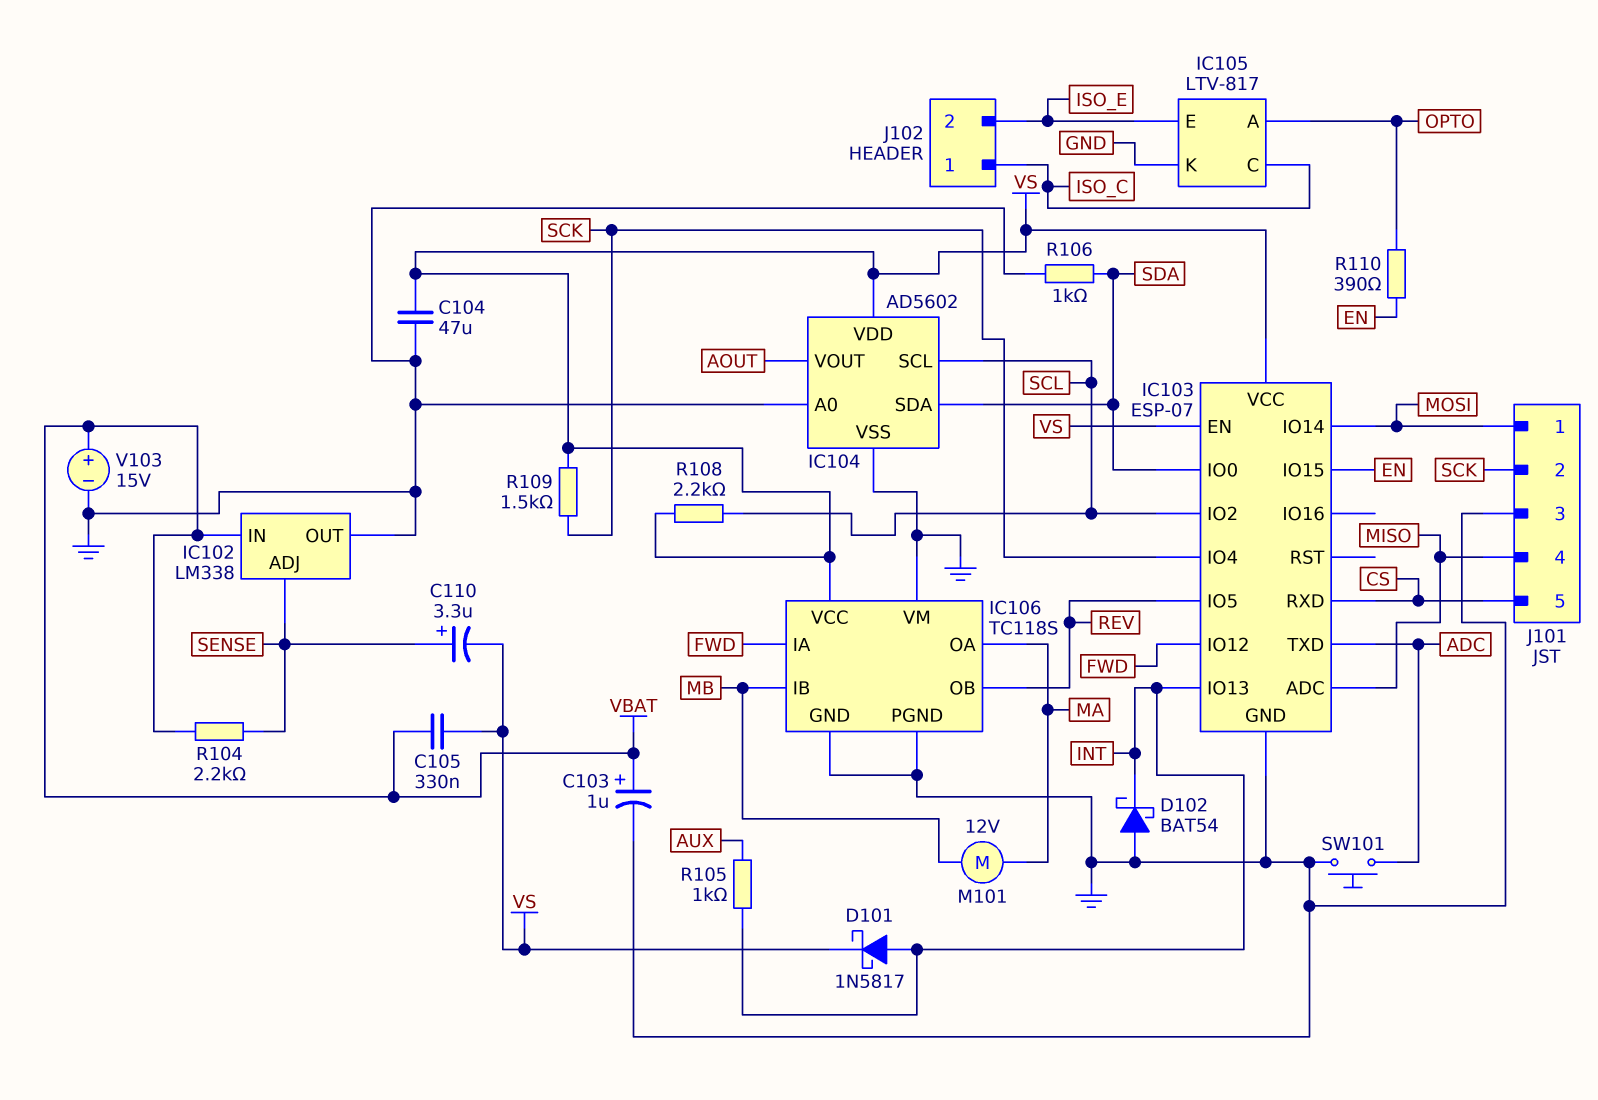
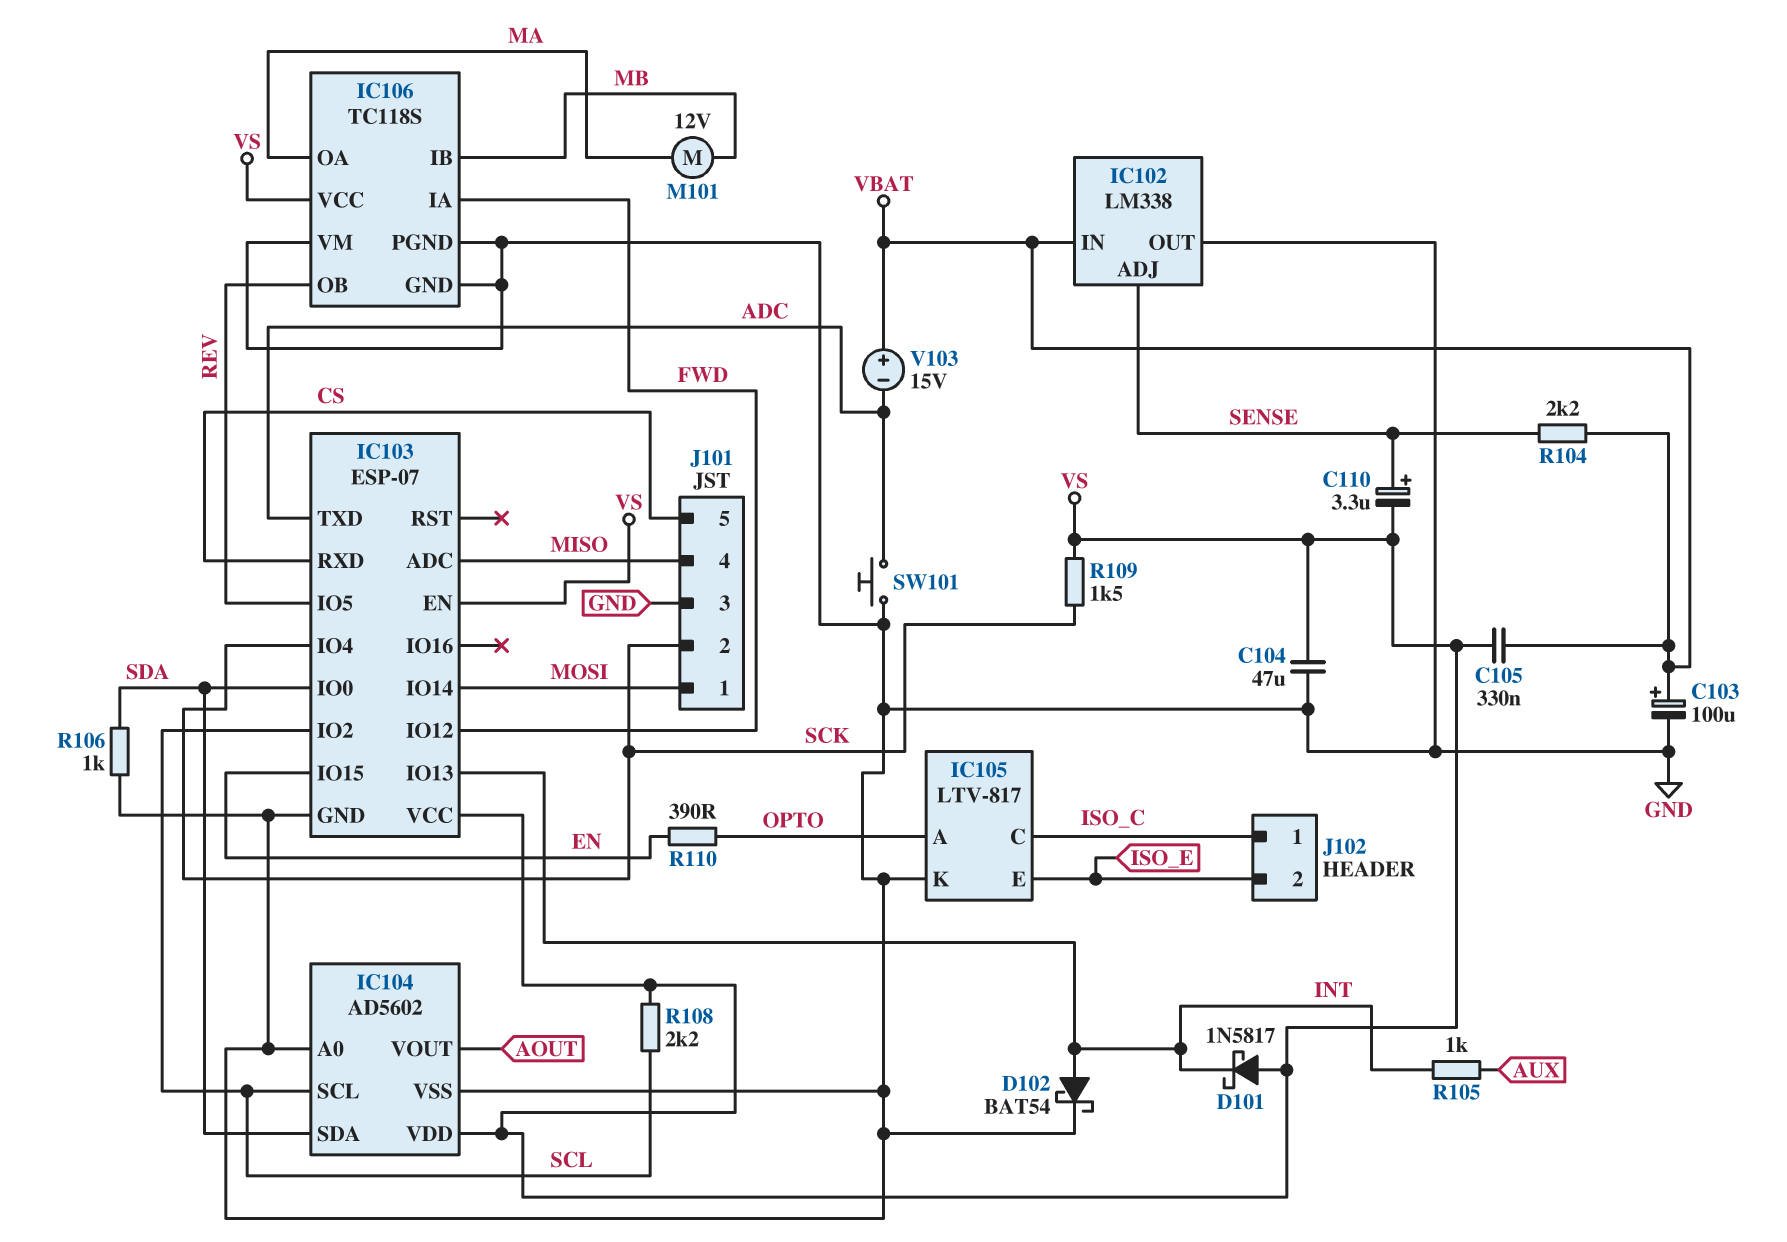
C103: 1uF (plus VBAT, minus GND) -> 100uF (plus VBAT, minus GND)
D101: schottky 1N5817 (A INT, K VS) -> schottky 1N5817 (A VS, K INT)
D102: schottky BAT54 (A GND, K INT) -> schottky BAT54 (A INT, K GND)
V103: 15V (plus VBAT, minus GND) -> 15V (plus VBAT, minus ADC)

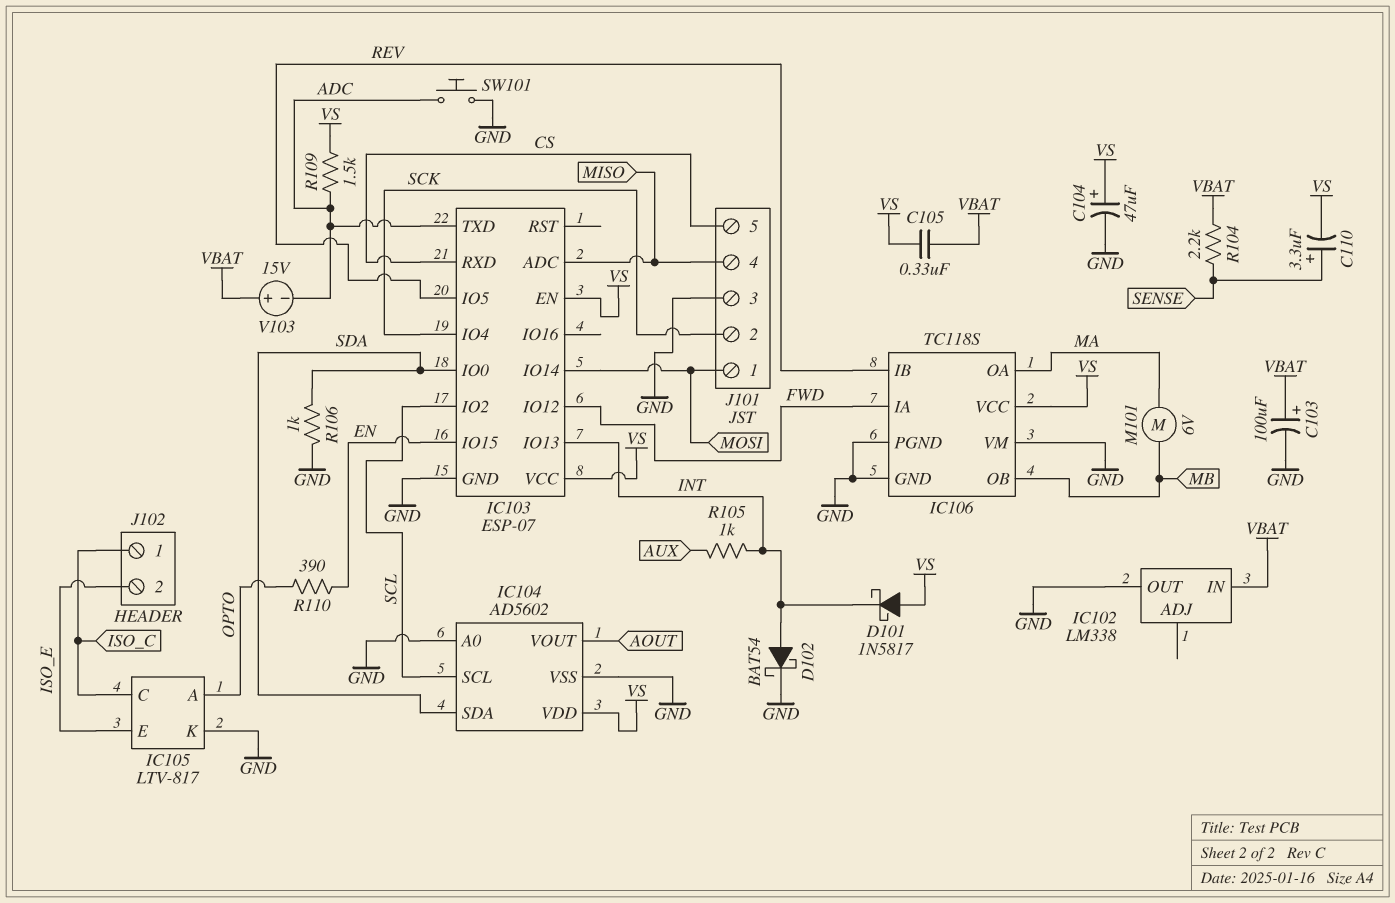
C104: 47uF (GND, VS) -> 47uF (plus VS, minus GND)
IC102 pin ADJ: SENSE -> none
IC106 pin IB: MB -> REV
IC106 pin OB: REV -> MB
M101: motor 12V (MA, MB) -> motor 6V (MA, MB)
R108: 2.2k (SCL, VS) -> none
R109: 1.5k (SCK, VS) -> 1.5k (ADC, VS)

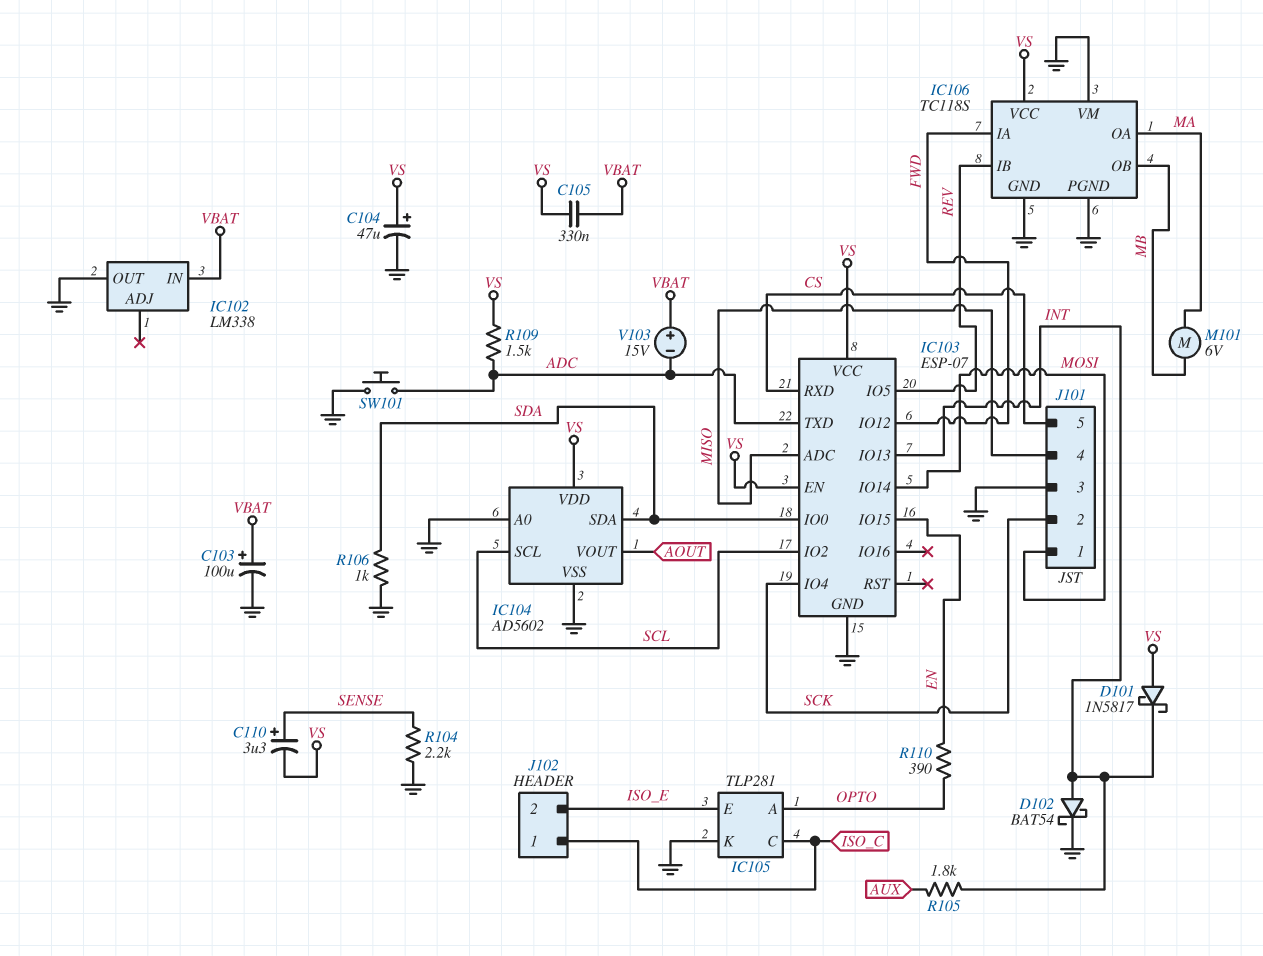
IC105: LTV-817 -> TLP281
R104: 2.2k (SENSE, VBAT) -> 2.2k (GND, SENSE)
R105: 1k (AUX, INT) -> 1.8k (AUX, INT)

